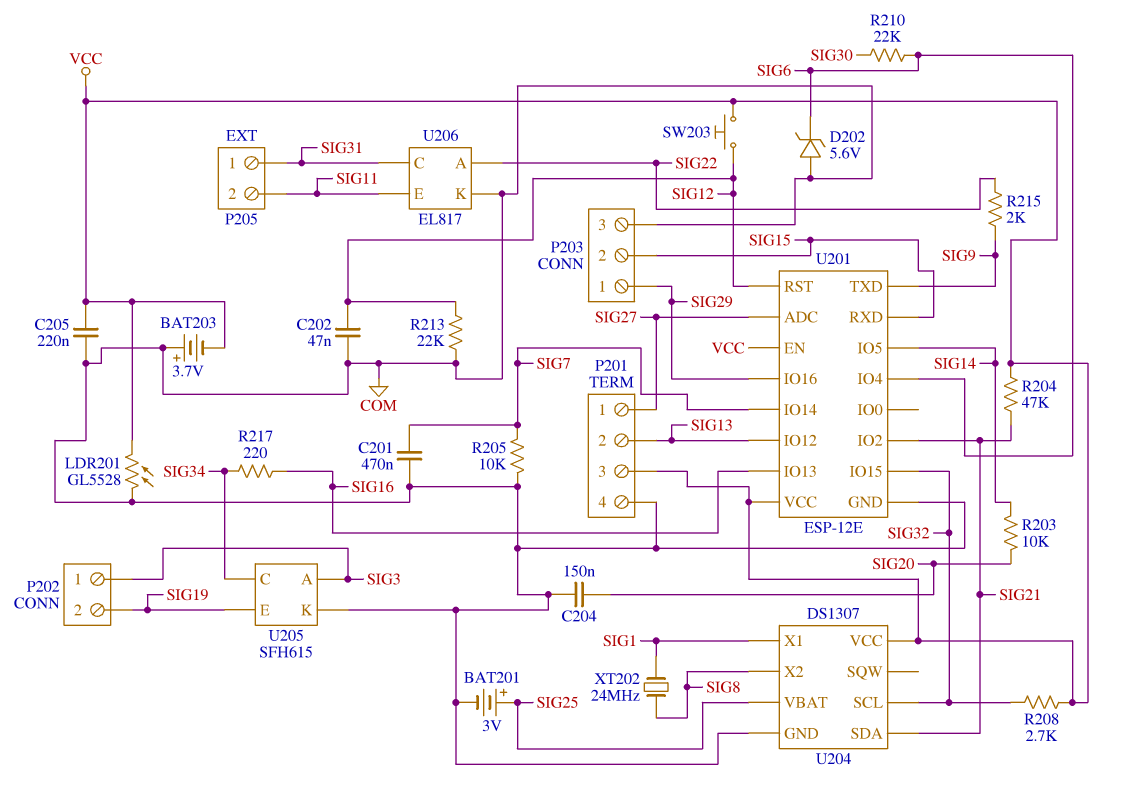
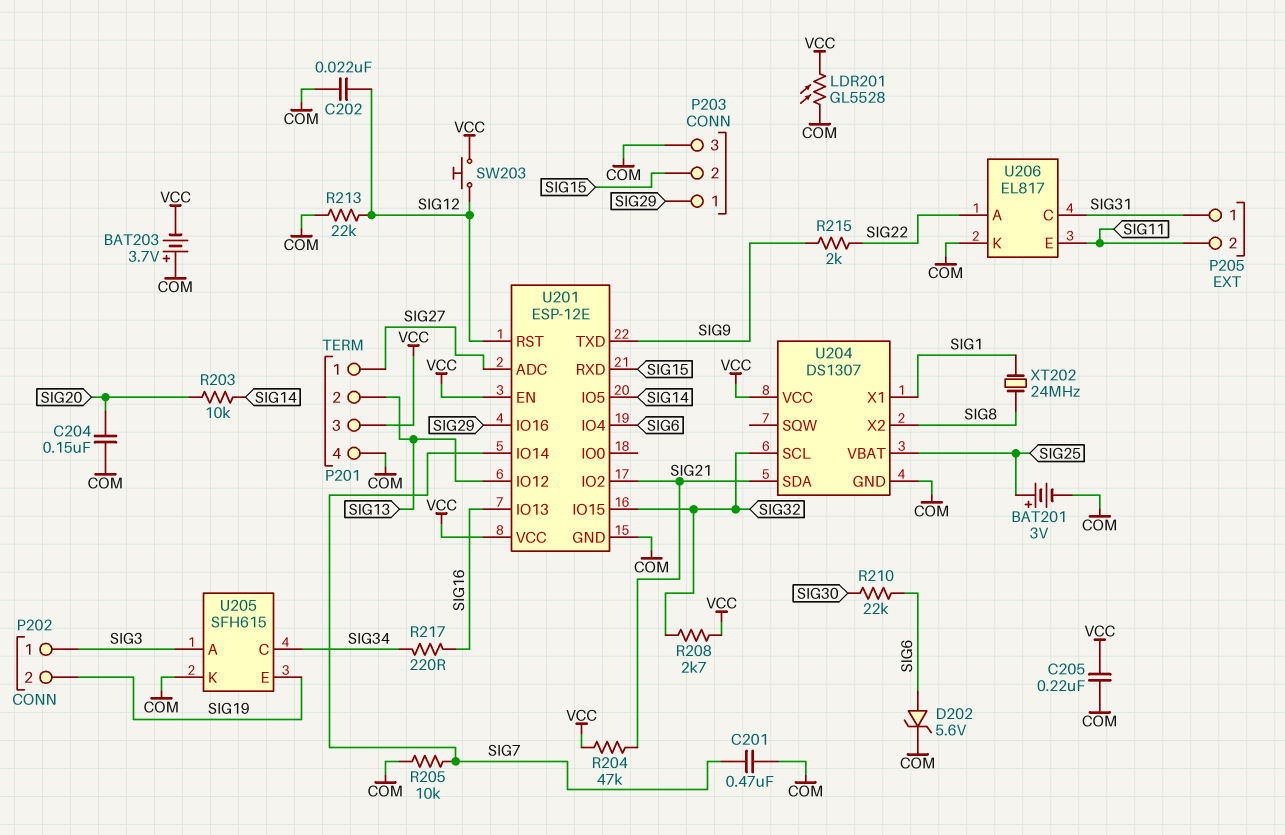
C202: 47nF (COM, SIG12) -> 22nF (COM, SIG12)
D202: zener 5.6V (A COM, K SIG6) -> zener 5.6V (A SIG6, K COM)

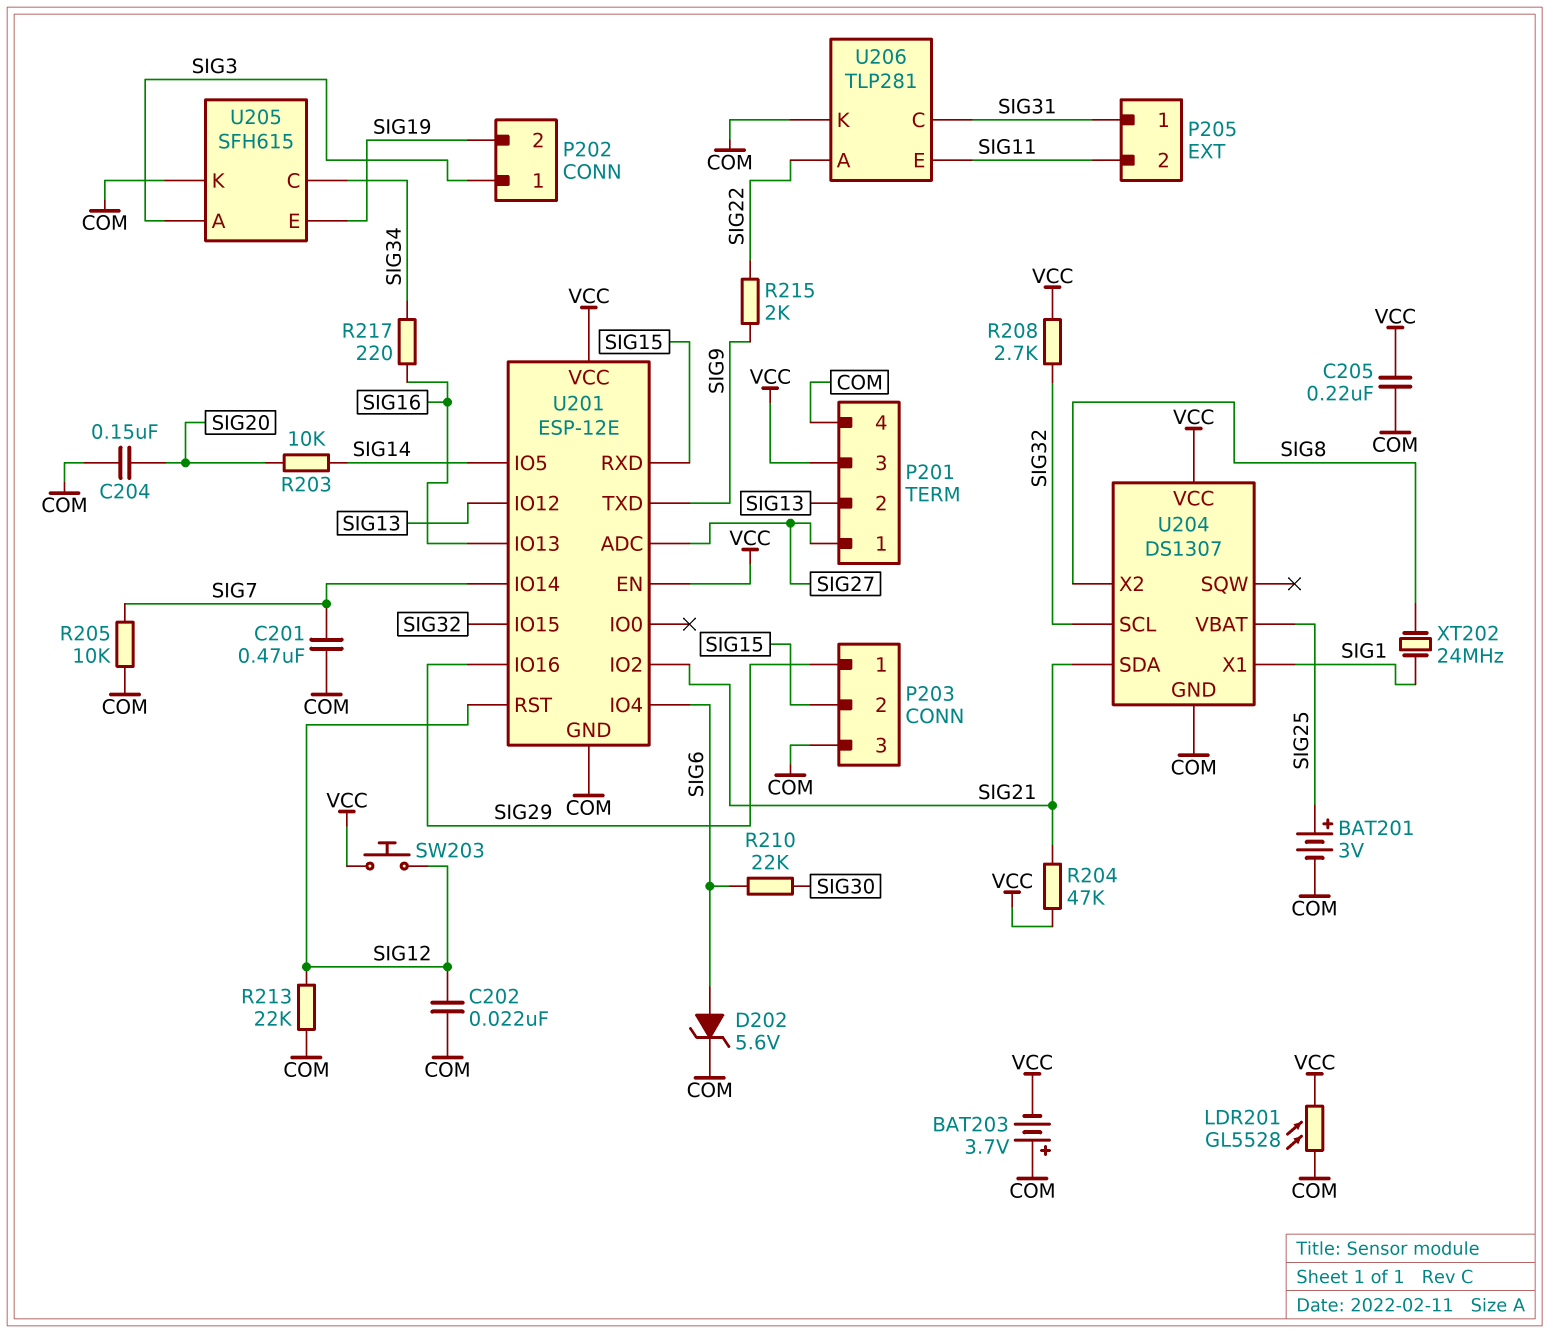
U206: EL817 -> TLP281

